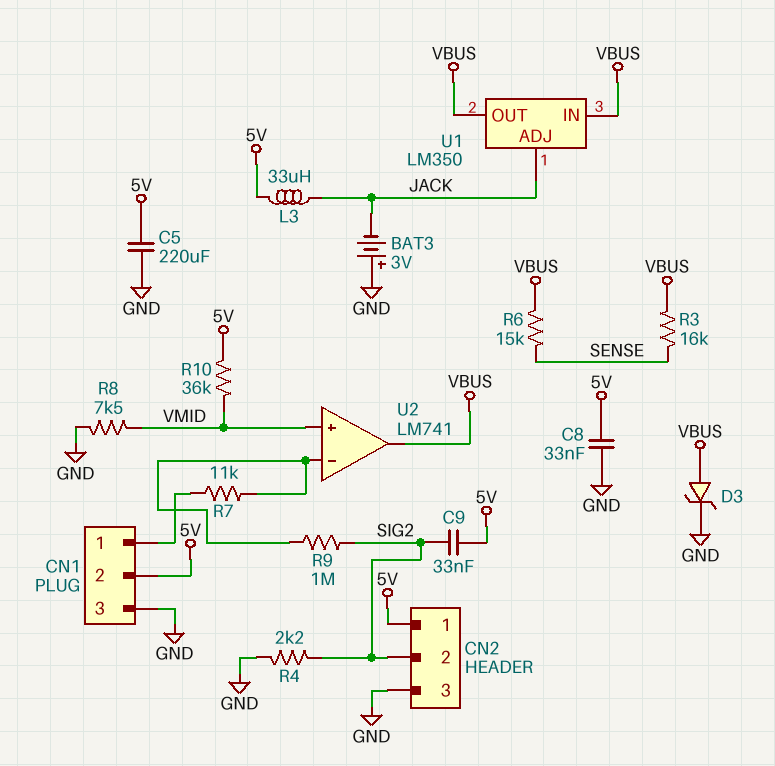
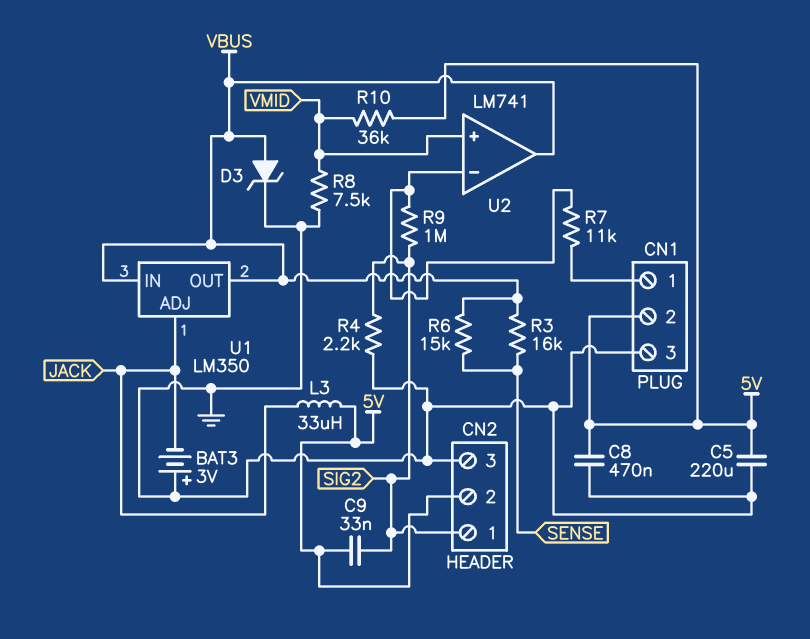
C8: 33nF (5V, GND) -> 470nF (5V, GND)
CN2 pin 1: 5V -> SIG2
CN2 pin 2: SIG2 -> 5V

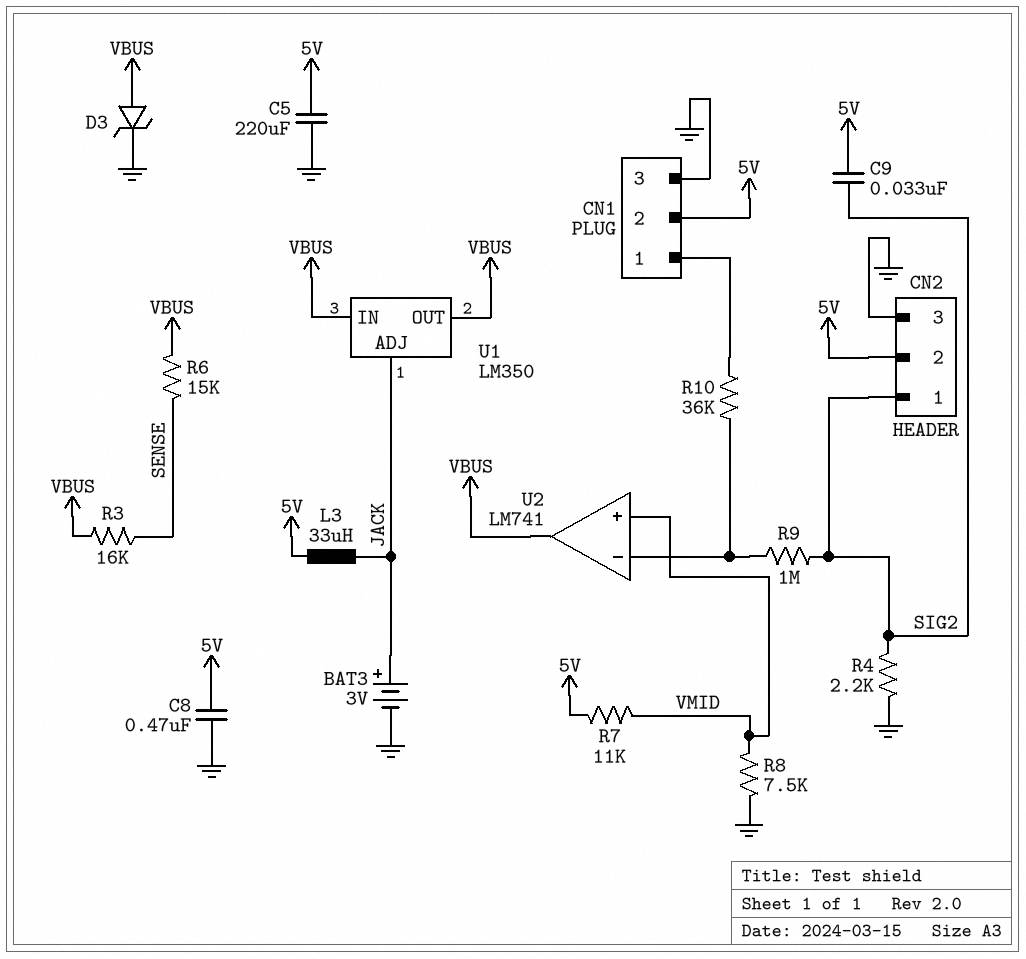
BAT3: 3V (plus GND, minus JACK) -> 3V (plus JACK, minus GND)
R7: 11k (CN1/1, U2/in-) -> 11k (5V, VMID)
R10: 36k (5V, VMID) -> 36k (CN1/1, U2/in-)

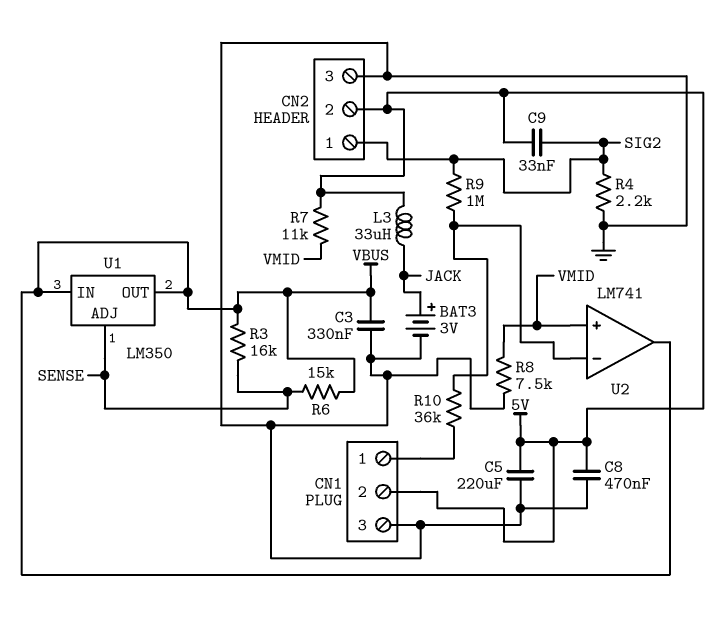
C3: none -> 330nF (GND, VBUS)
D3: zener (A VBUS, K GND) -> none
U1 pin ADJ: JACK -> SENSE

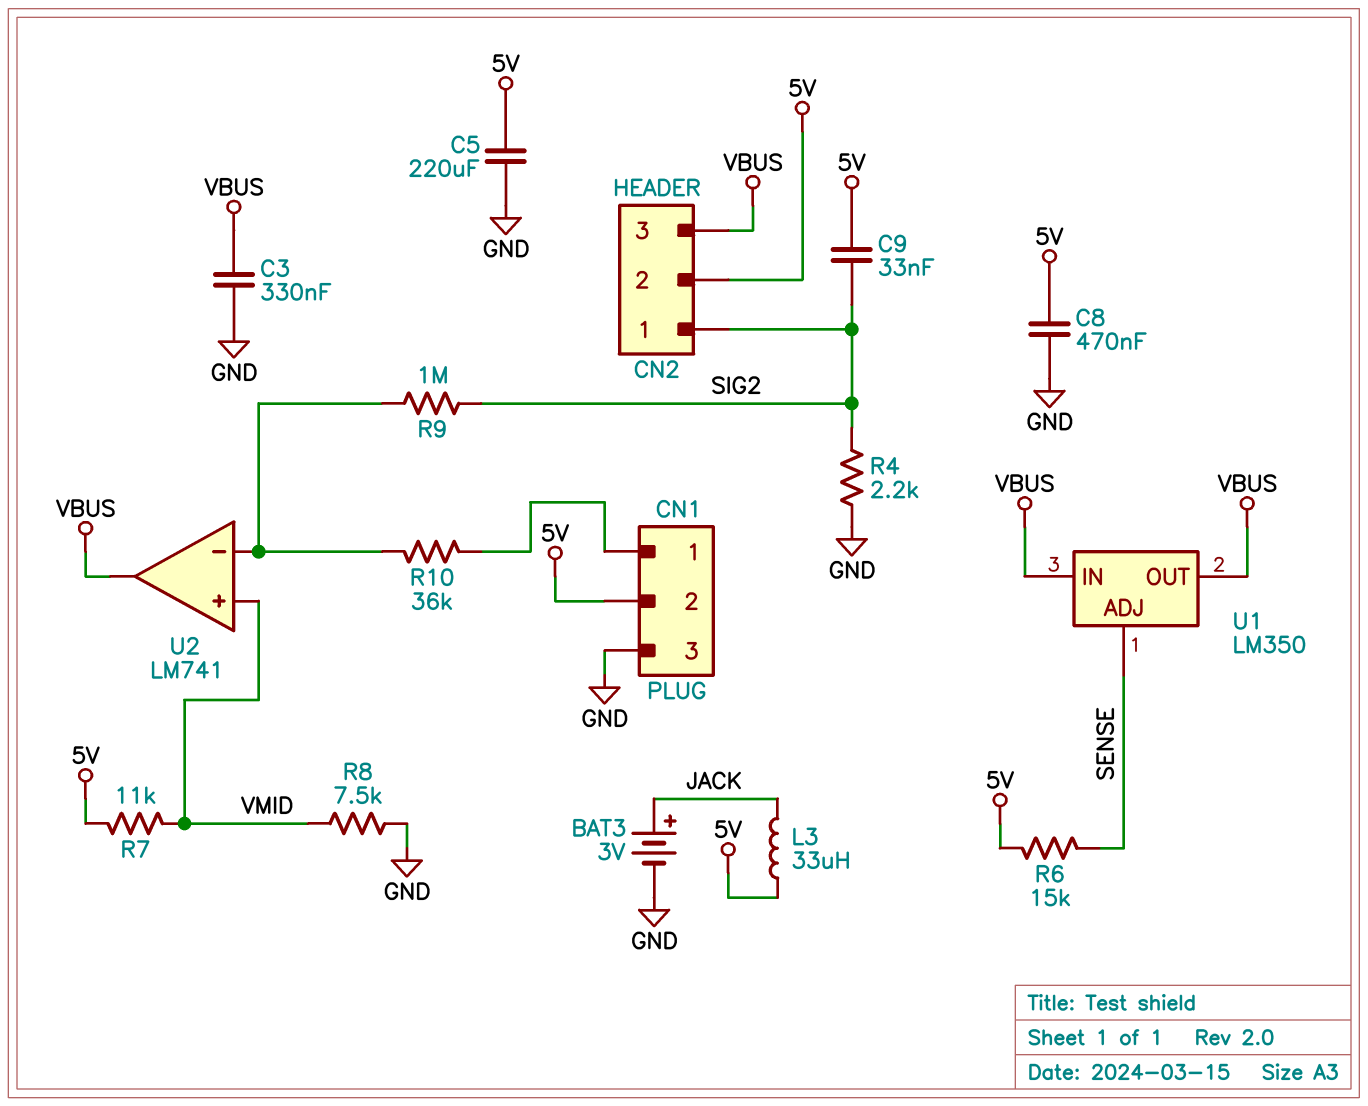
CN2 pin 3: GND -> VBUS
R3: 16k (SENSE, VBUS) -> none
R6: 15k (SENSE, VBUS) -> 15k (5V, SENSE)

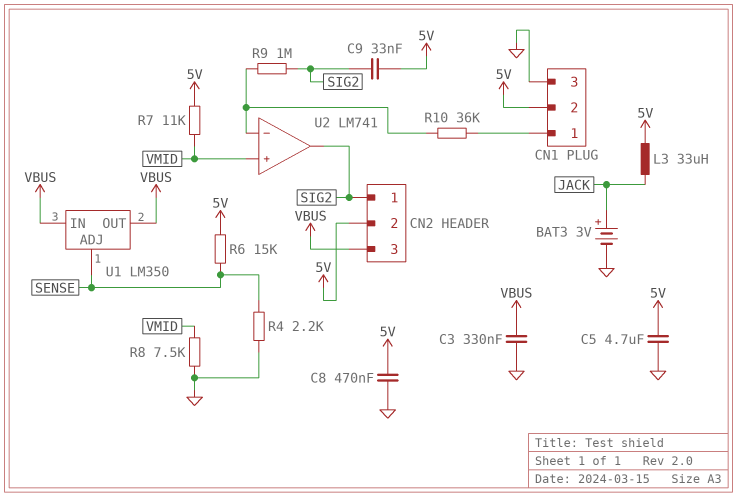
C5: 220uF (5V, GND) -> 4.7uF (5V, GND)
R4: 2.2k (GND, SIG2) -> 2.2k (GND, SENSE)
U2 pin out: VBUS -> SIG2

